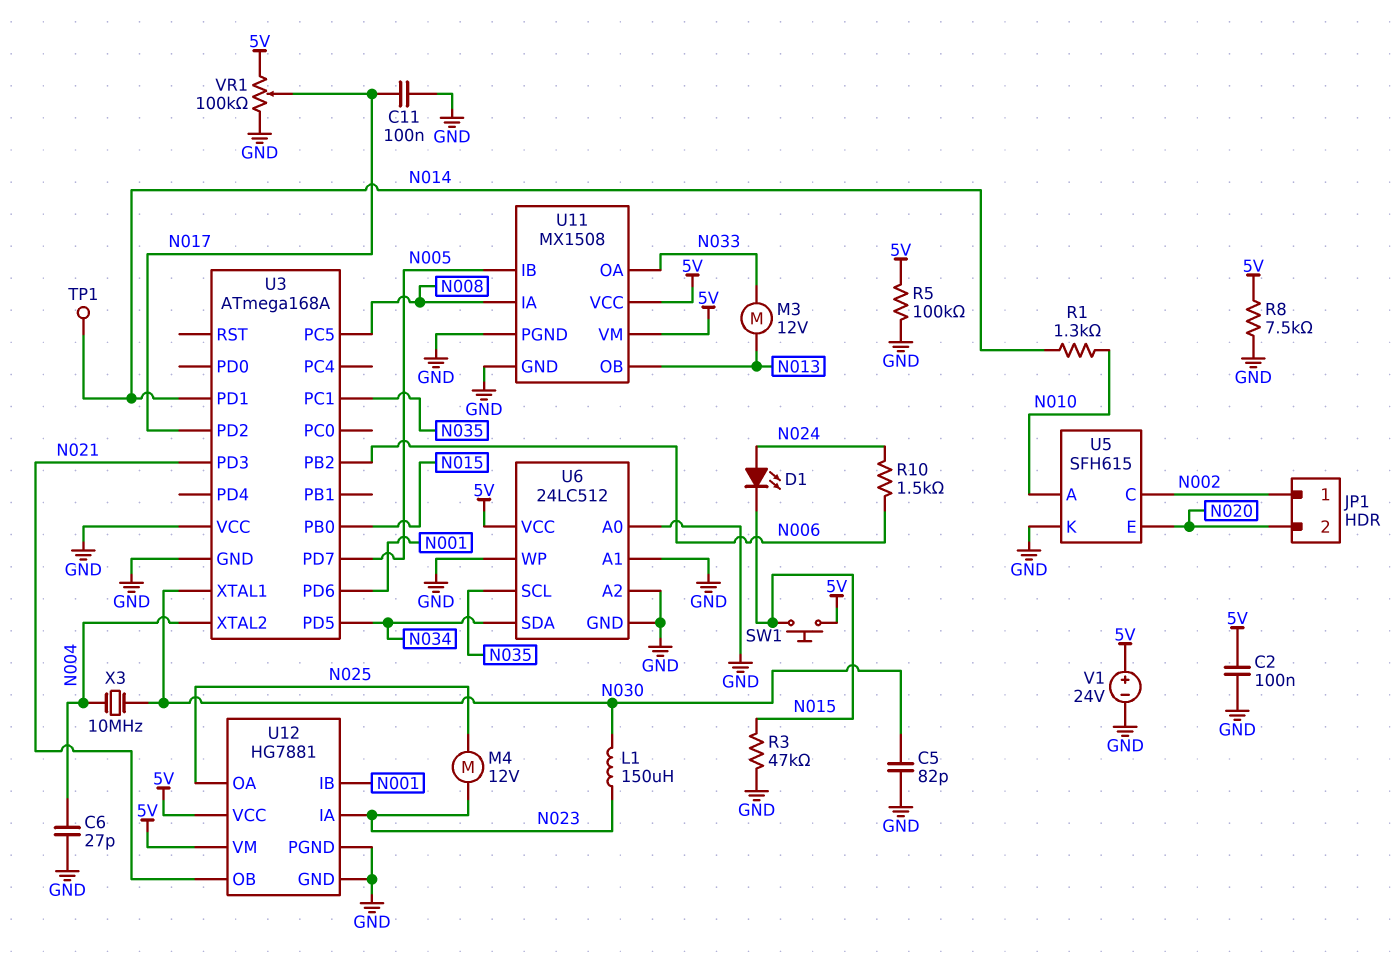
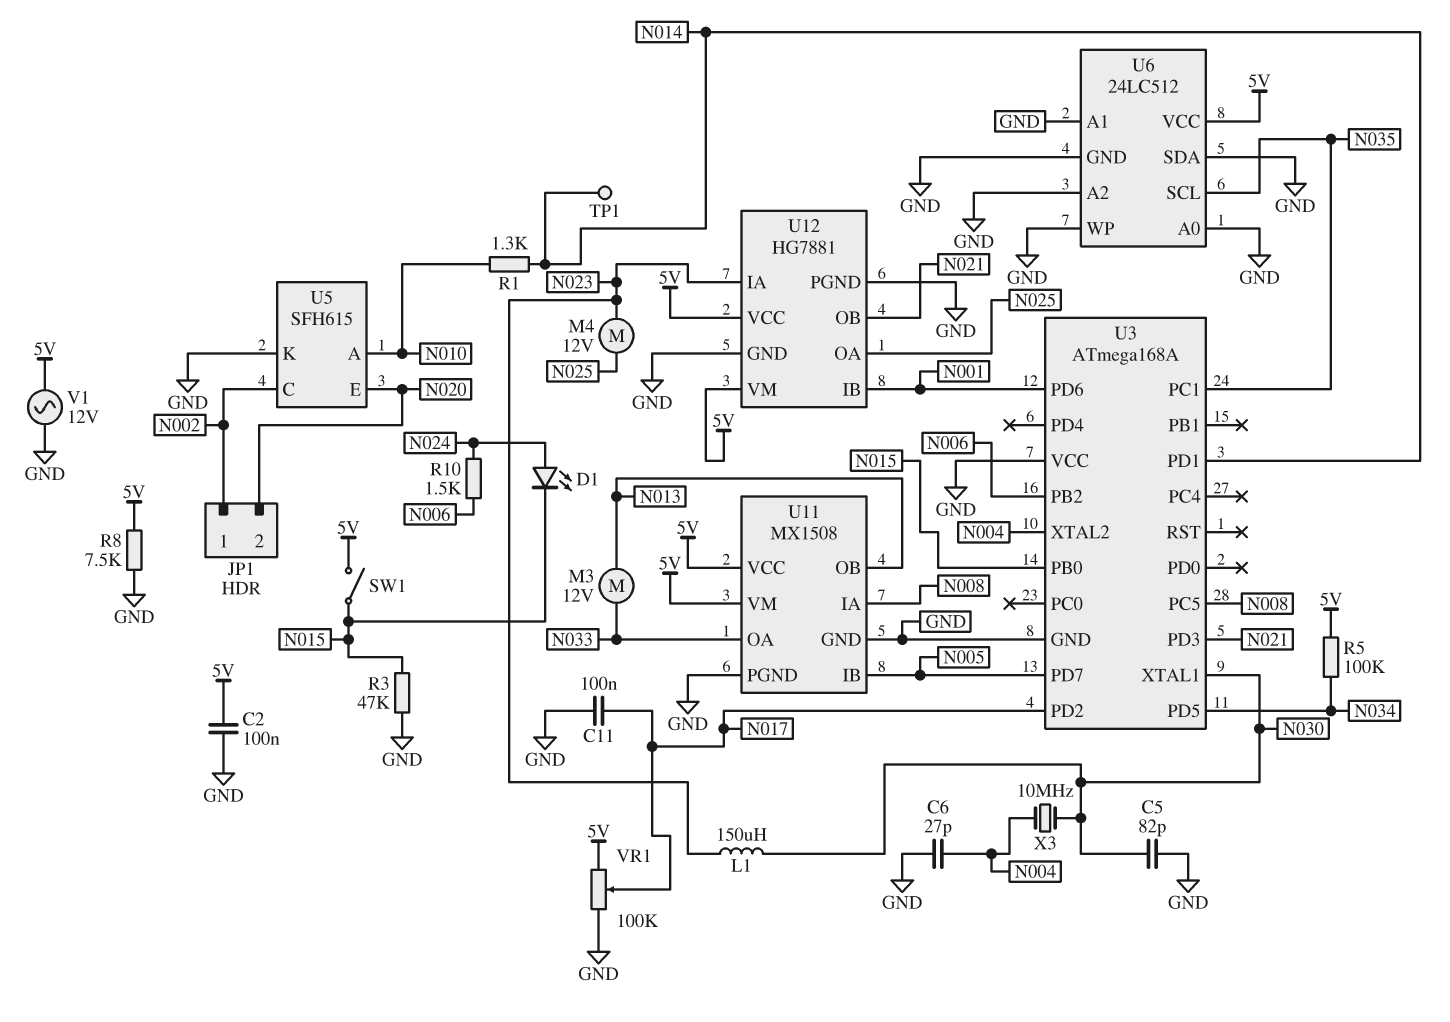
R5: 100k (5V, GND) -> 100k (5V, N034)
SW1: button (5V, N015) -> switch (5V, N015)
U6 pin SDA: N034 -> GND
V1: 24V (plus 5V, minus GND) -> AC 12V (5V, GND)

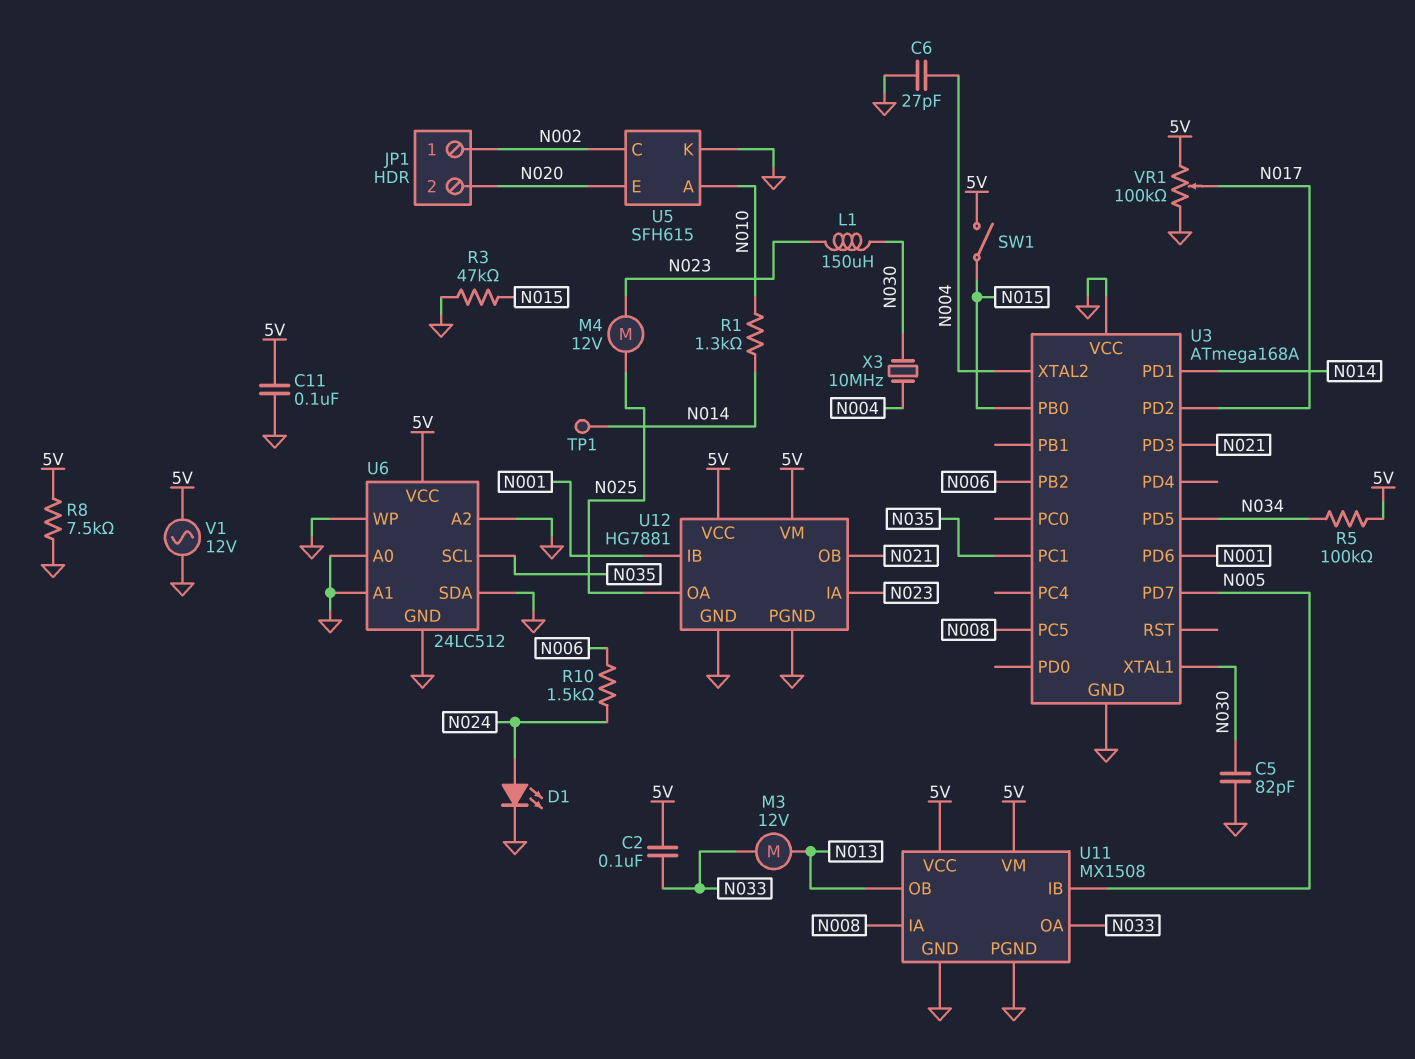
C2: 100nF (5V, GND) -> 100nF (5V, N033)
C11: 100nF (GND, N017) -> 100nF (5V, GND)
D1: LED (A N024, K N015) -> LED (A N024, K GND)

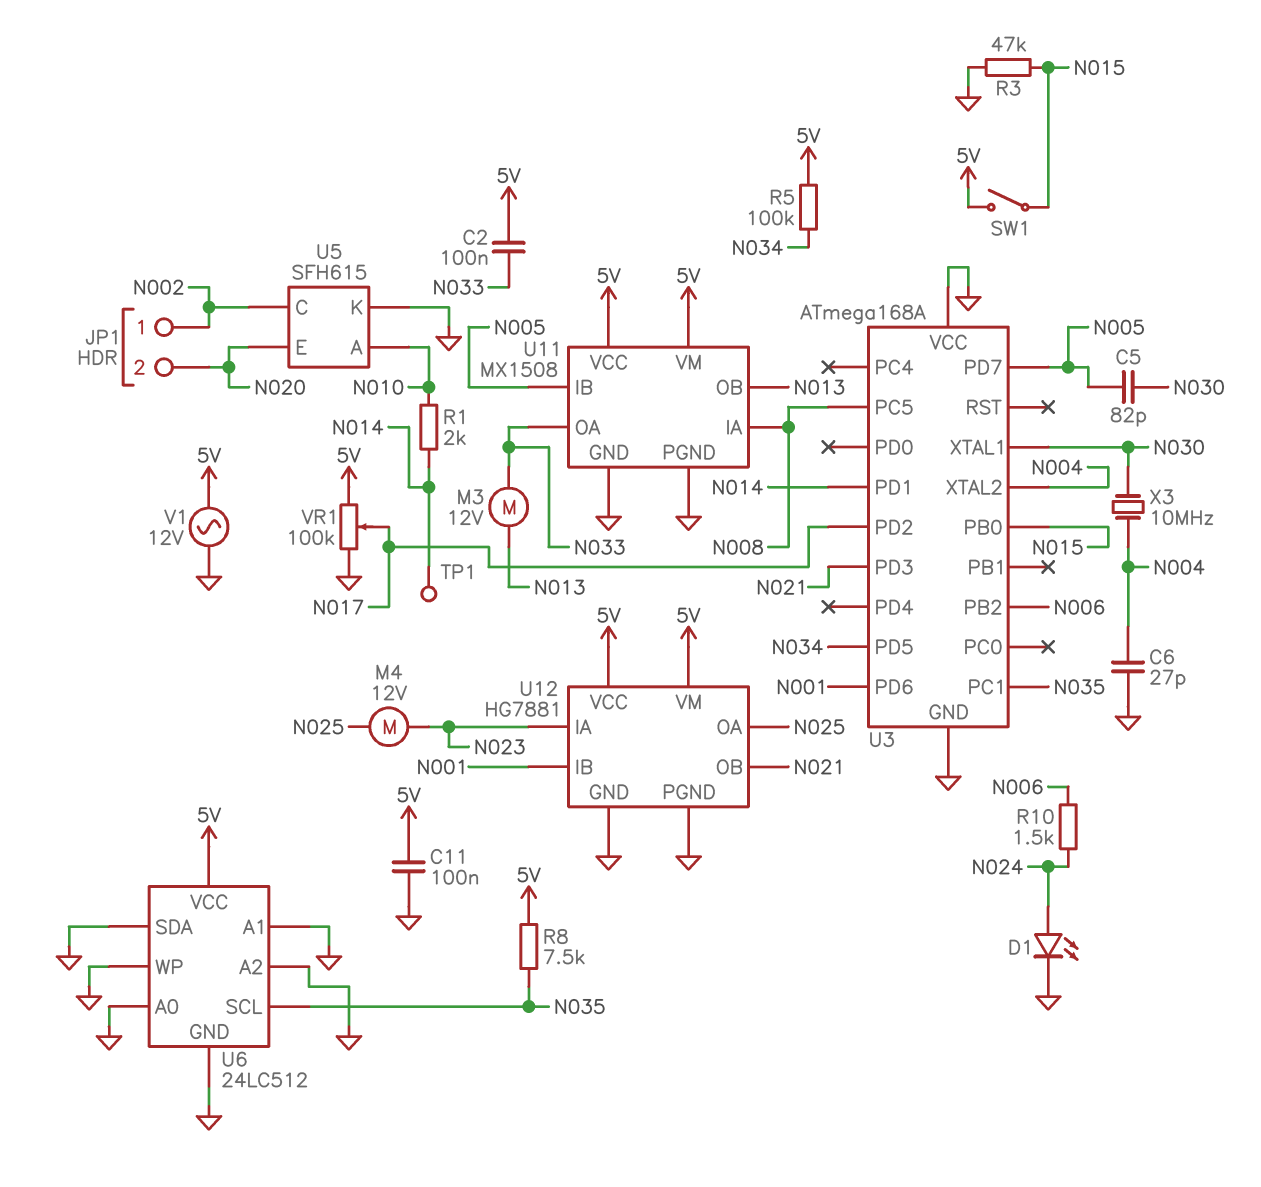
C5: 82pF (GND, N030) -> 82pF (N005, N030)
L1: 150uH (N023, N030) -> none
R1: 1.3k (N010, N014) -> 2k (N010, N014)
R8: 7.5k (5V, GND) -> 7.5k (5V, N035)

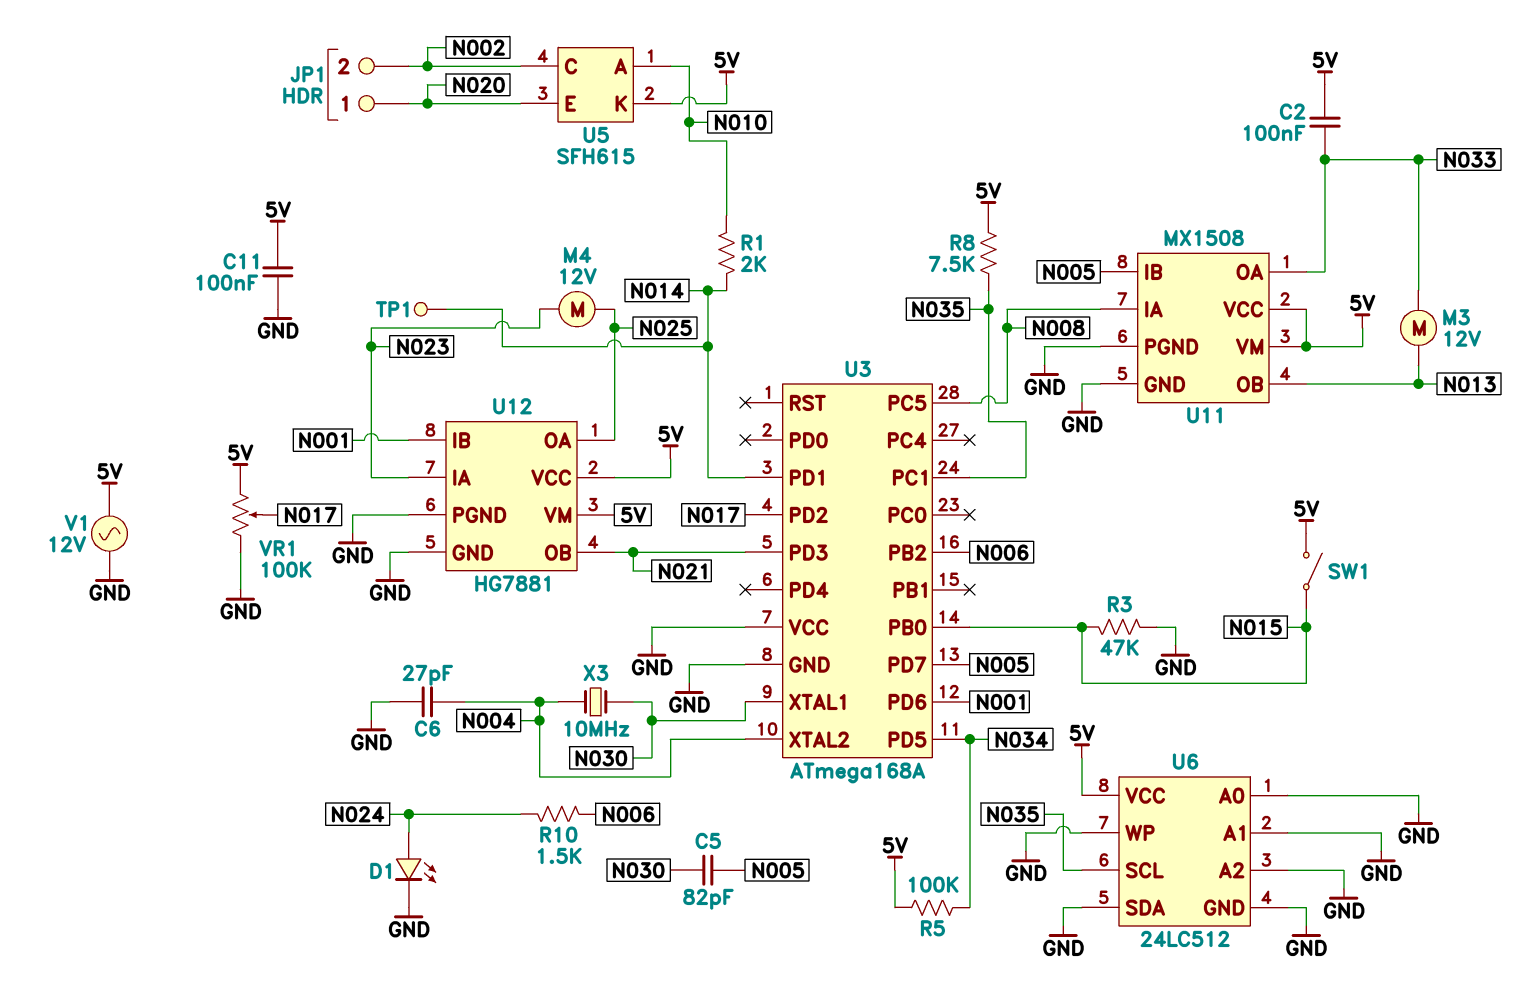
JP1 pin 1: N002 -> N020
JP1 pin 2: N020 -> N002
U5 pin K: GND -> 5V

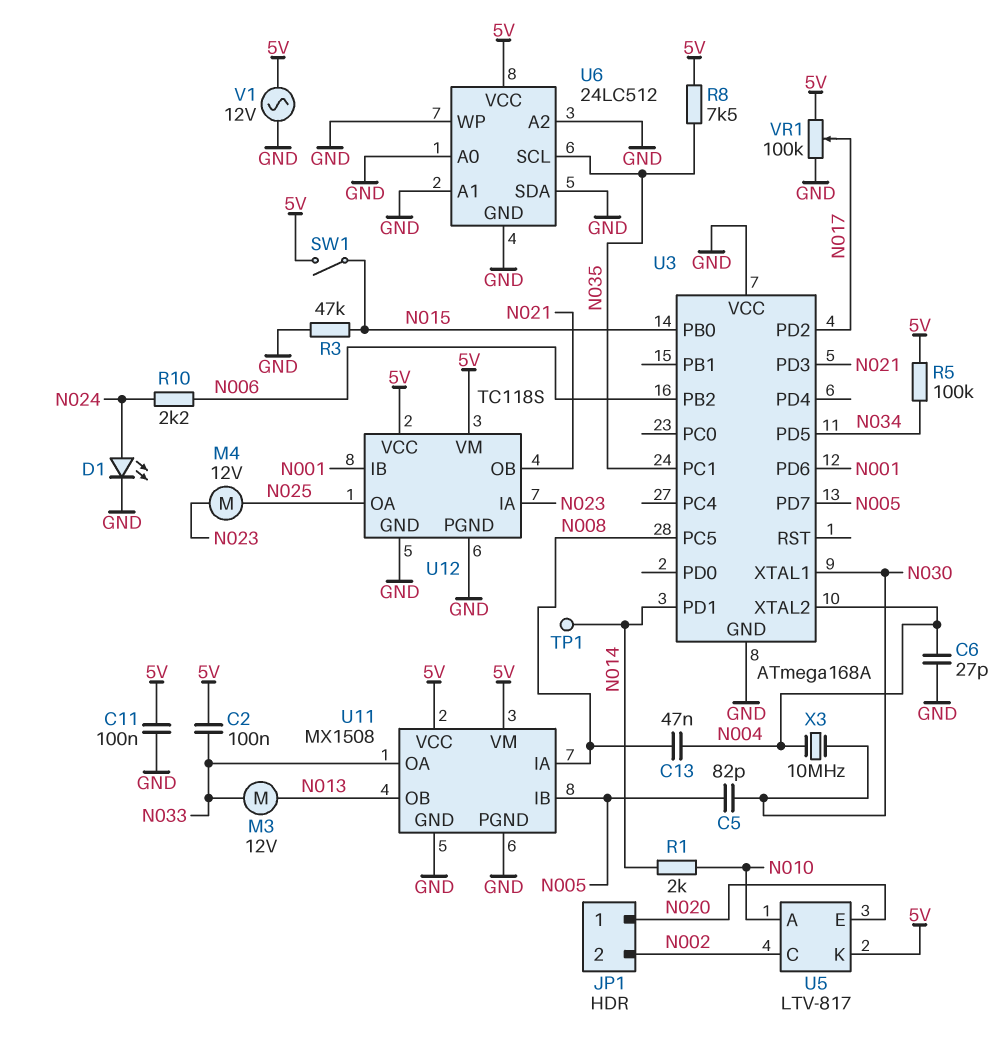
C13: none -> 47nF (N004, N008)
R10: 1.5k (N006, N024) -> 2.2k (N006, N024)
U5: SFH615 -> LTV-817
U12: HG7881 -> TC118S

